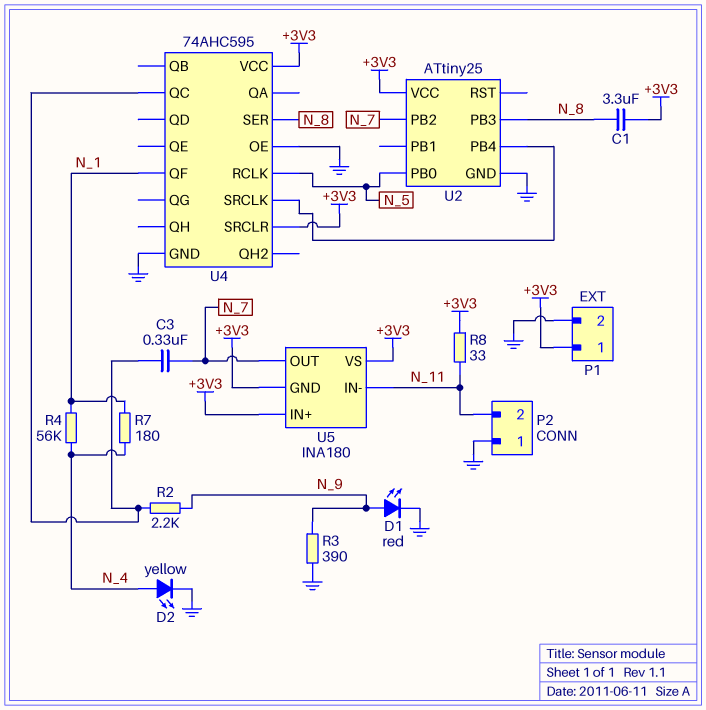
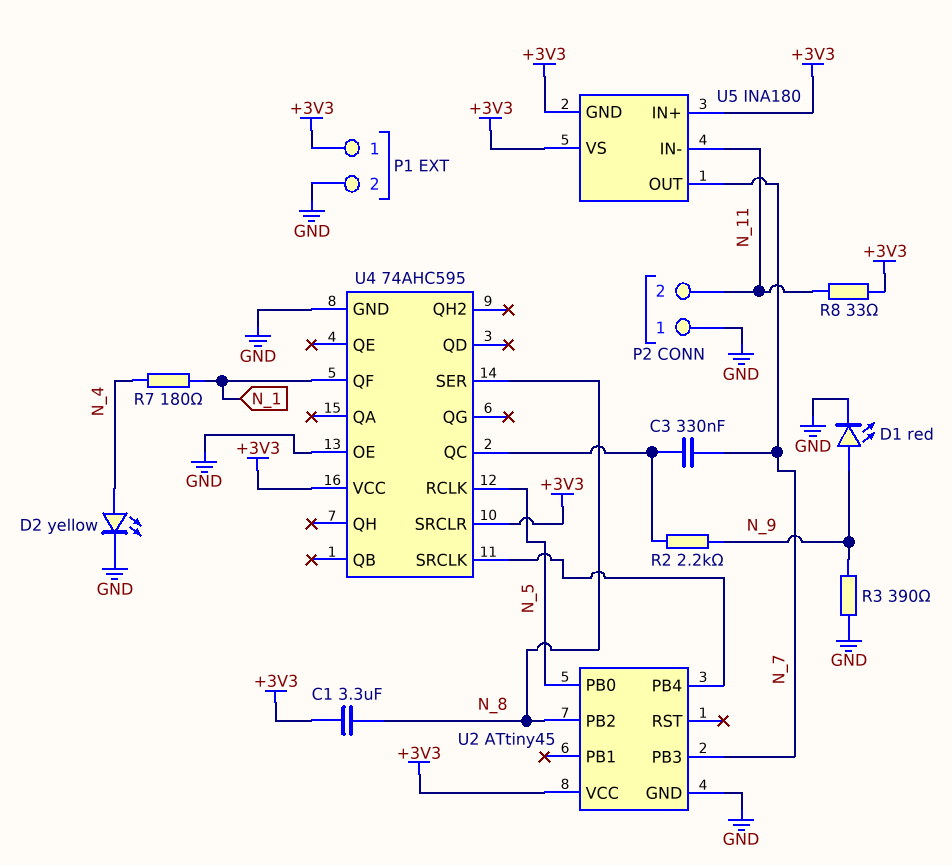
R4: 56k (N_1, N_4) -> none
U2: ATtiny25 -> ATtiny45
U2 pin PB2: N_7 -> N_8
U2 pin PB3: N_8 -> N_7

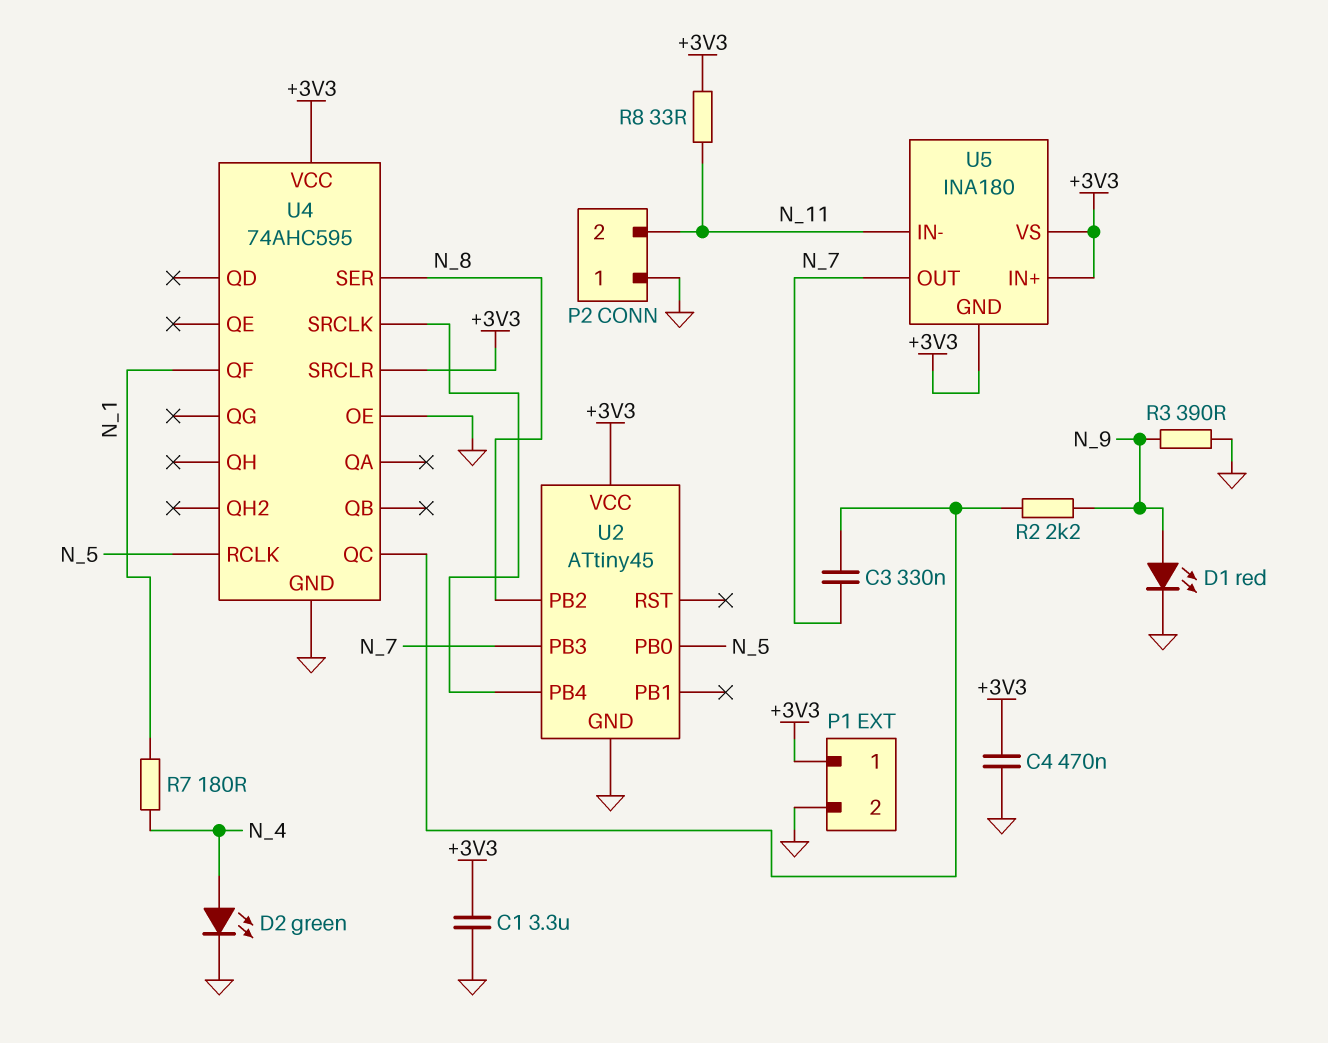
C1: 3.3uF (+3V3, N_8) -> 3.3uF (+3V3, GND)
C4: none -> 470nF (+3V3, GND)
D2: LED yellow (A N_4, K GND) -> LED green (A N_4, K GND)

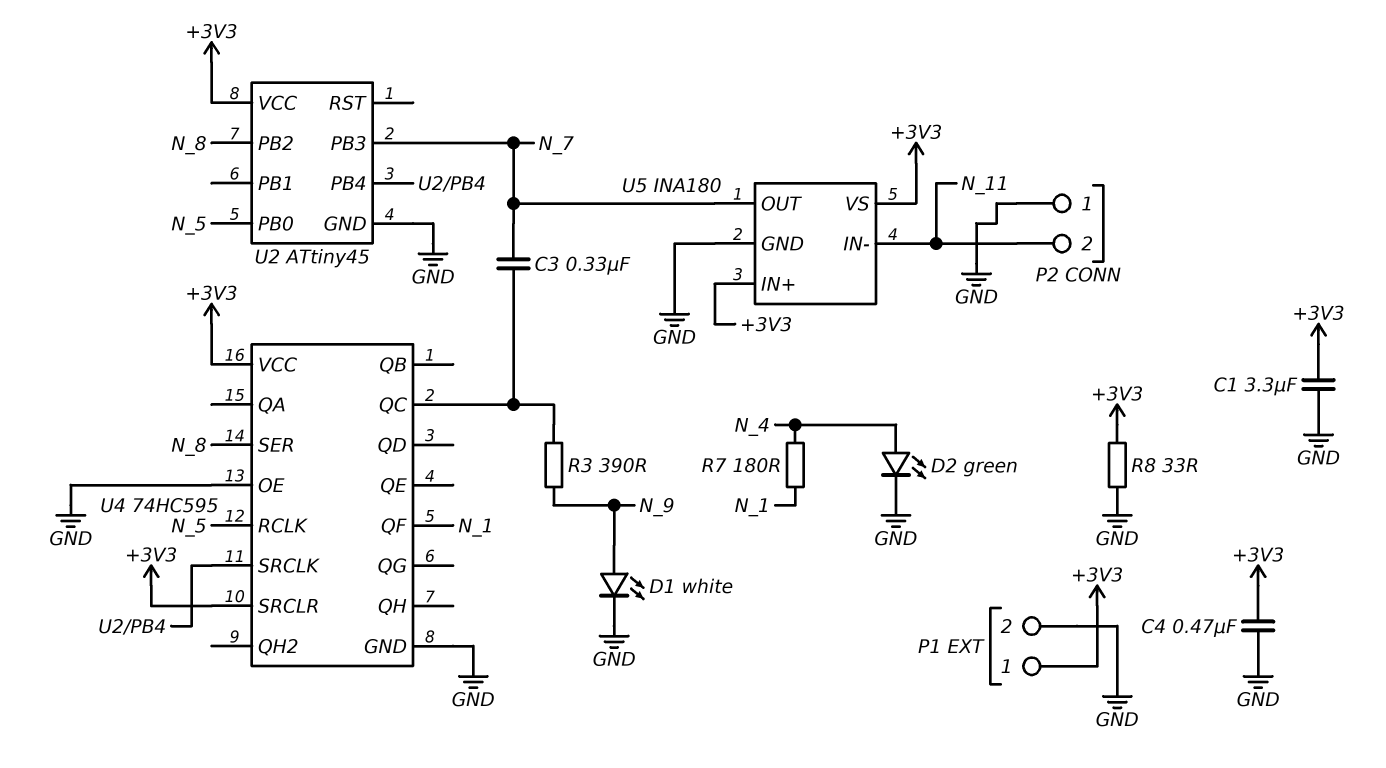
D1: LED red (A N_9, K GND) -> LED white (A N_9, K GND)
R2: 2.2k (N_9, U4/QC) -> none
R3: 390 (GND, N_9) -> 390 (N_9, U4/QC)
R8: 33 (+3V3, N_11) -> 33 (+3V3, GND)
U4: 74AHC595 -> 74HC595
U5 pin GND: +3V3 -> GND

